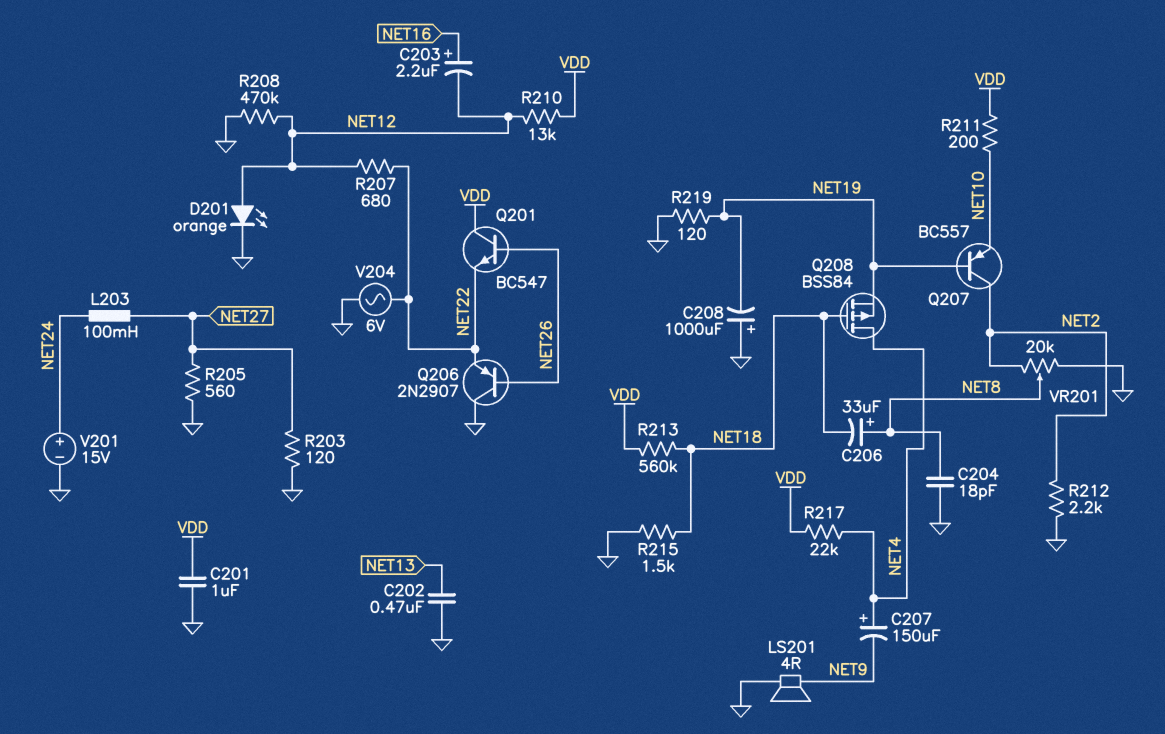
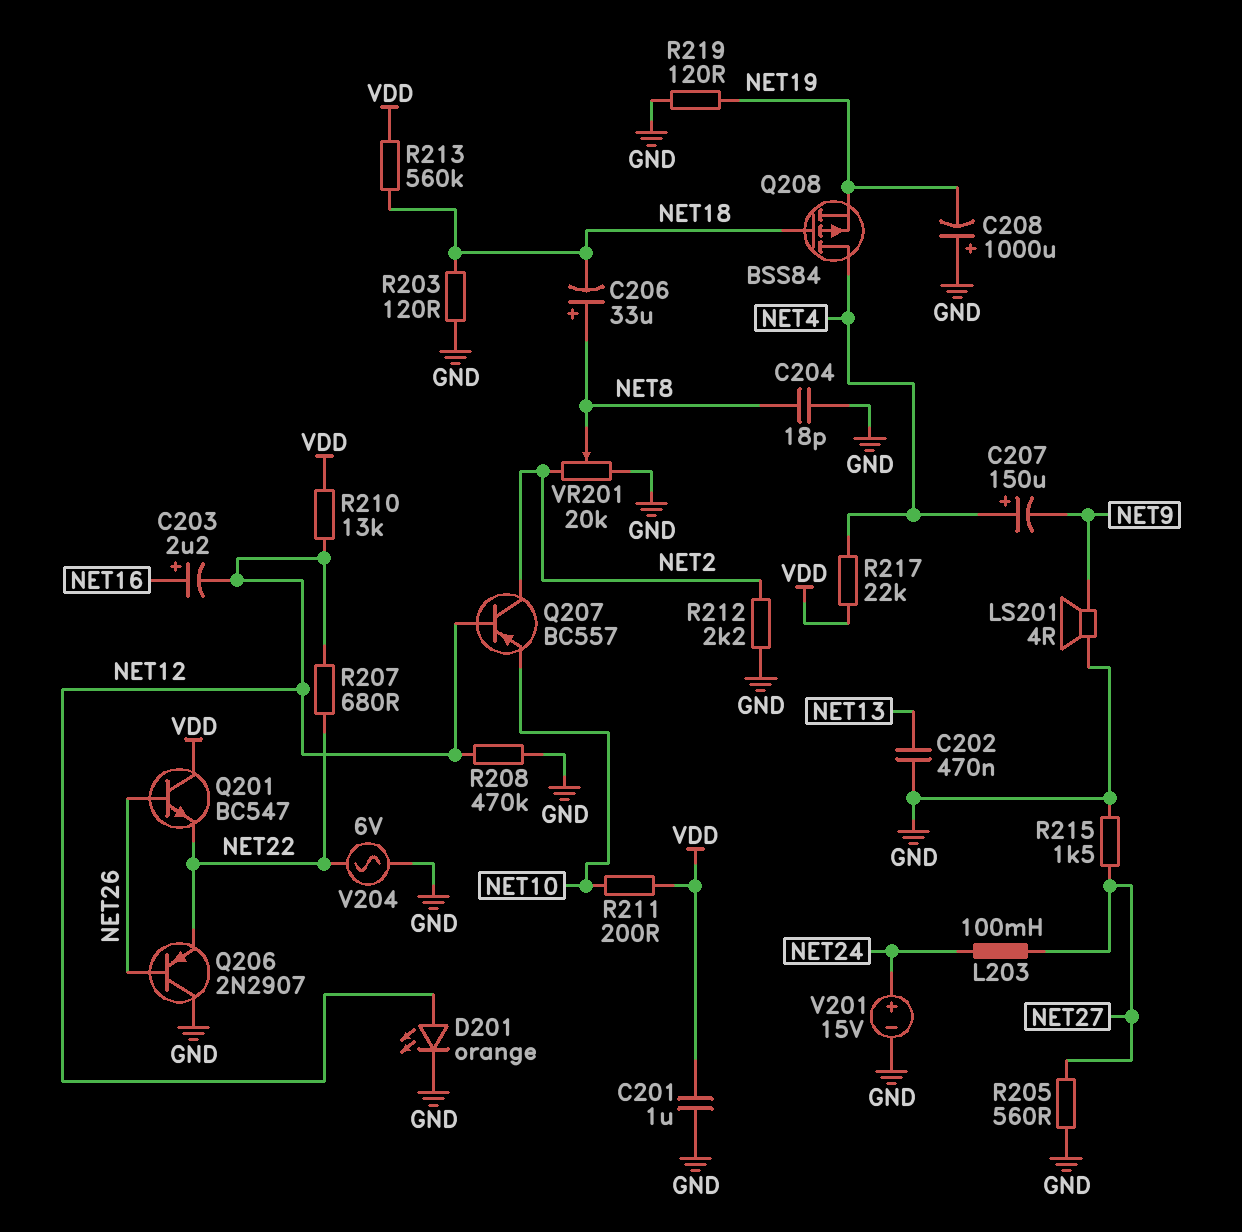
Q207: PNP BC557 (B NET19, C NET2, E NET10) -> PNP BC557 (B NET12, C NET2, E NET10)
R203: 120 (GND, NET27) -> 120 (GND, NET18)
R215: 1.5k (GND, NET18) -> 1.5k (GND, NET27)

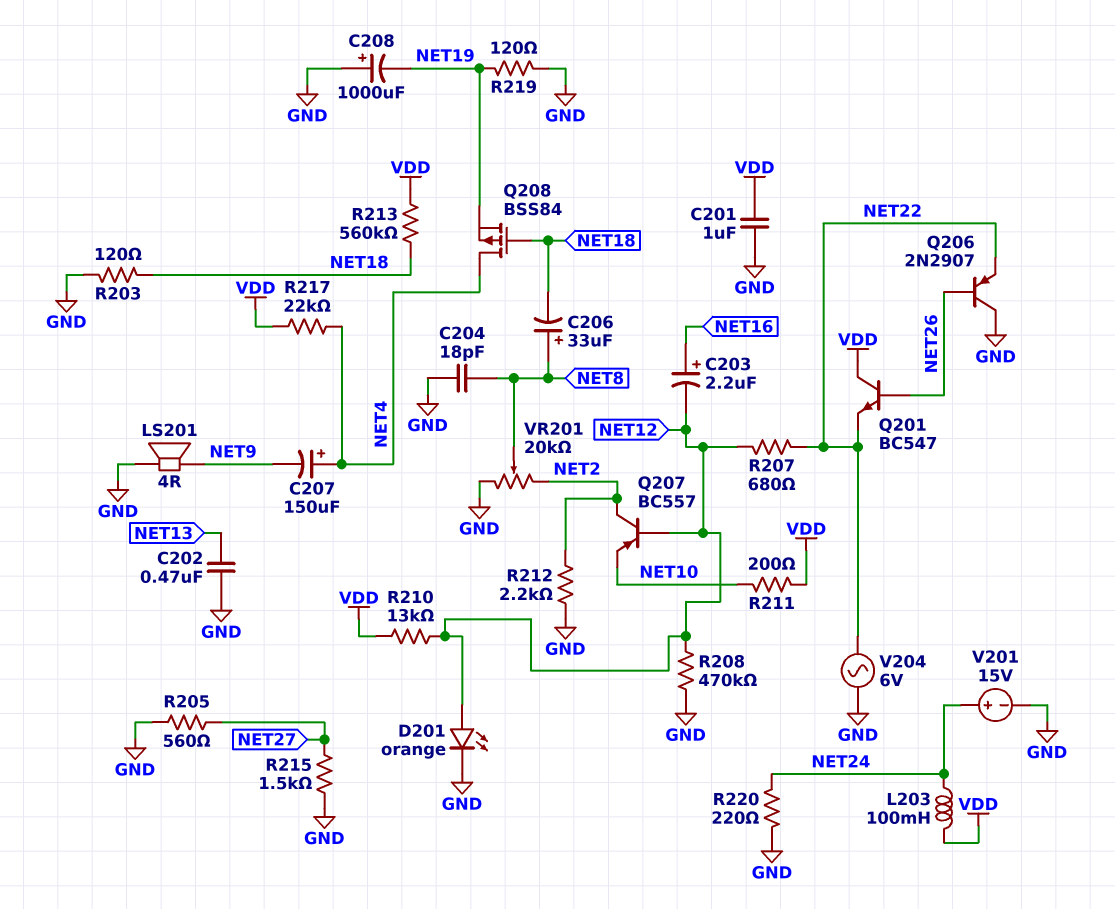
L203: 100mH (NET24, NET27) -> 100mH (NET24, VDD)
R220: none -> 220 (GND, NET24)

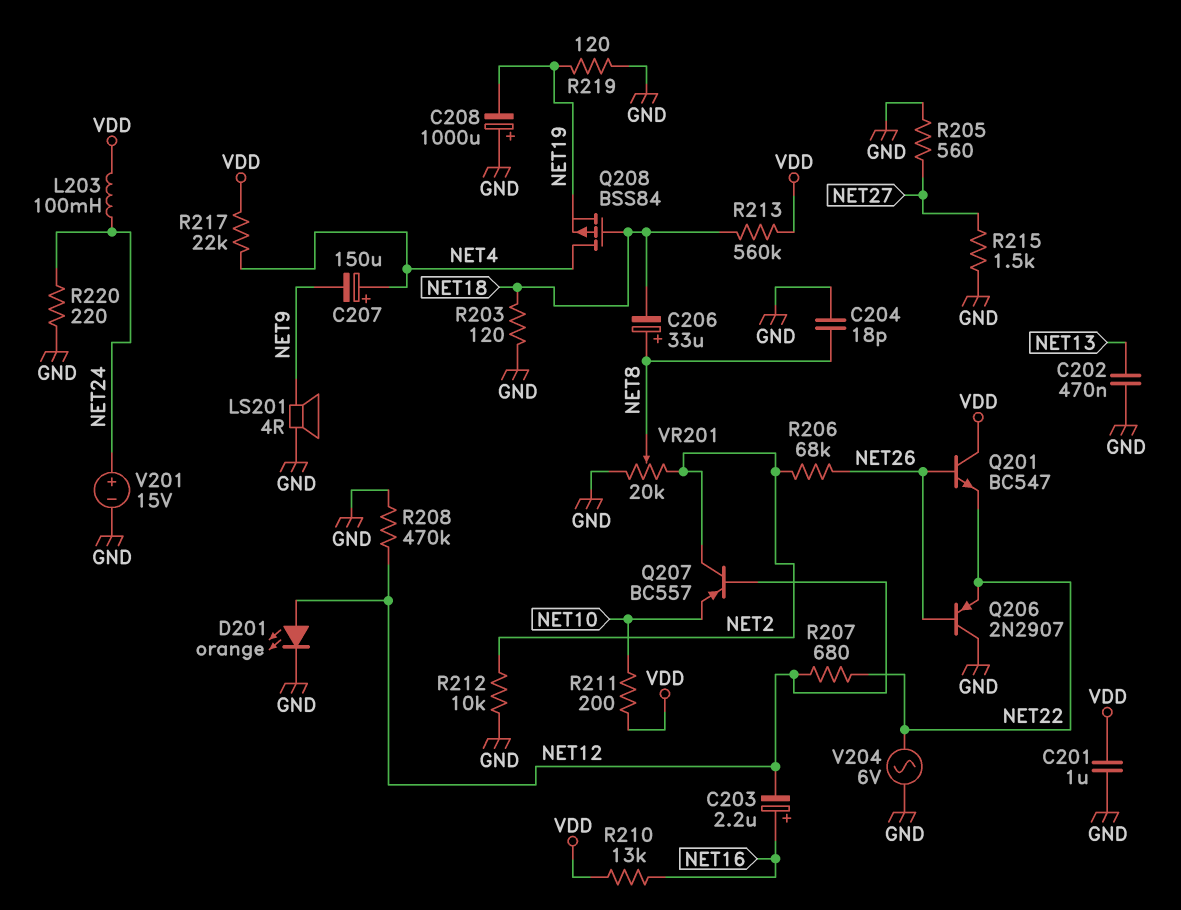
R206: none -> 68k (NET2, NET26)
R210: 13k (NET12, VDD) -> 13k (NET16, VDD)
R212: 2.2k (GND, NET2) -> 10k (GND, NET2)

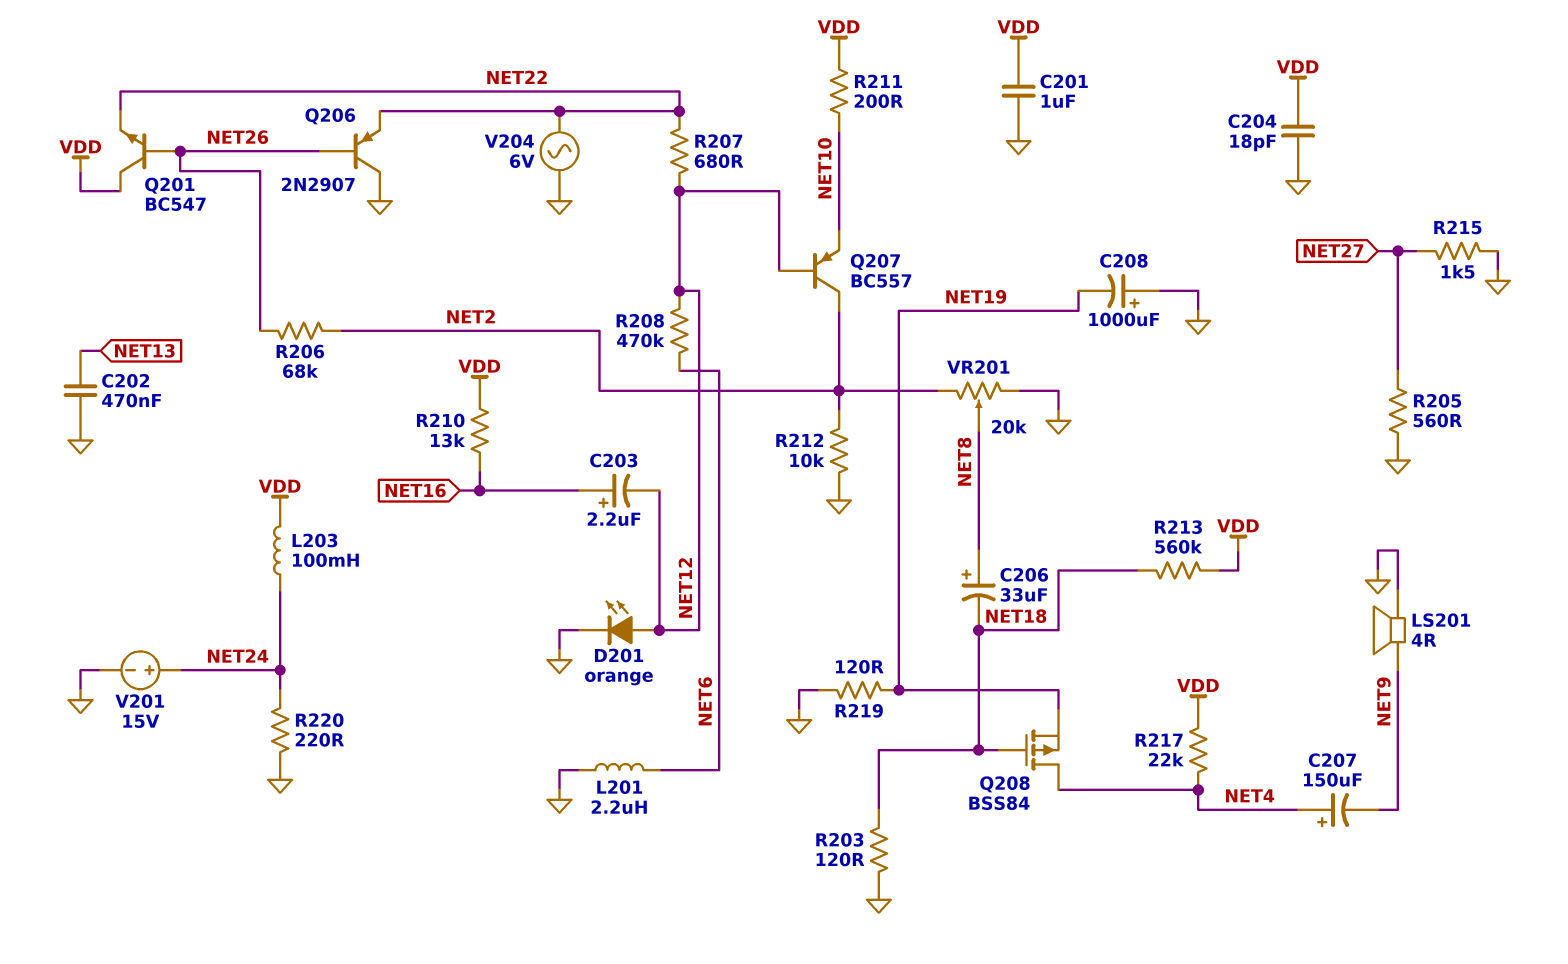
C204: 18pF (GND, NET8) -> 18pF (GND, VDD)
L201: none -> 2.2uH (GND, NET6)
R208: 470k (GND, NET12) -> 470k (NET6, NET12)

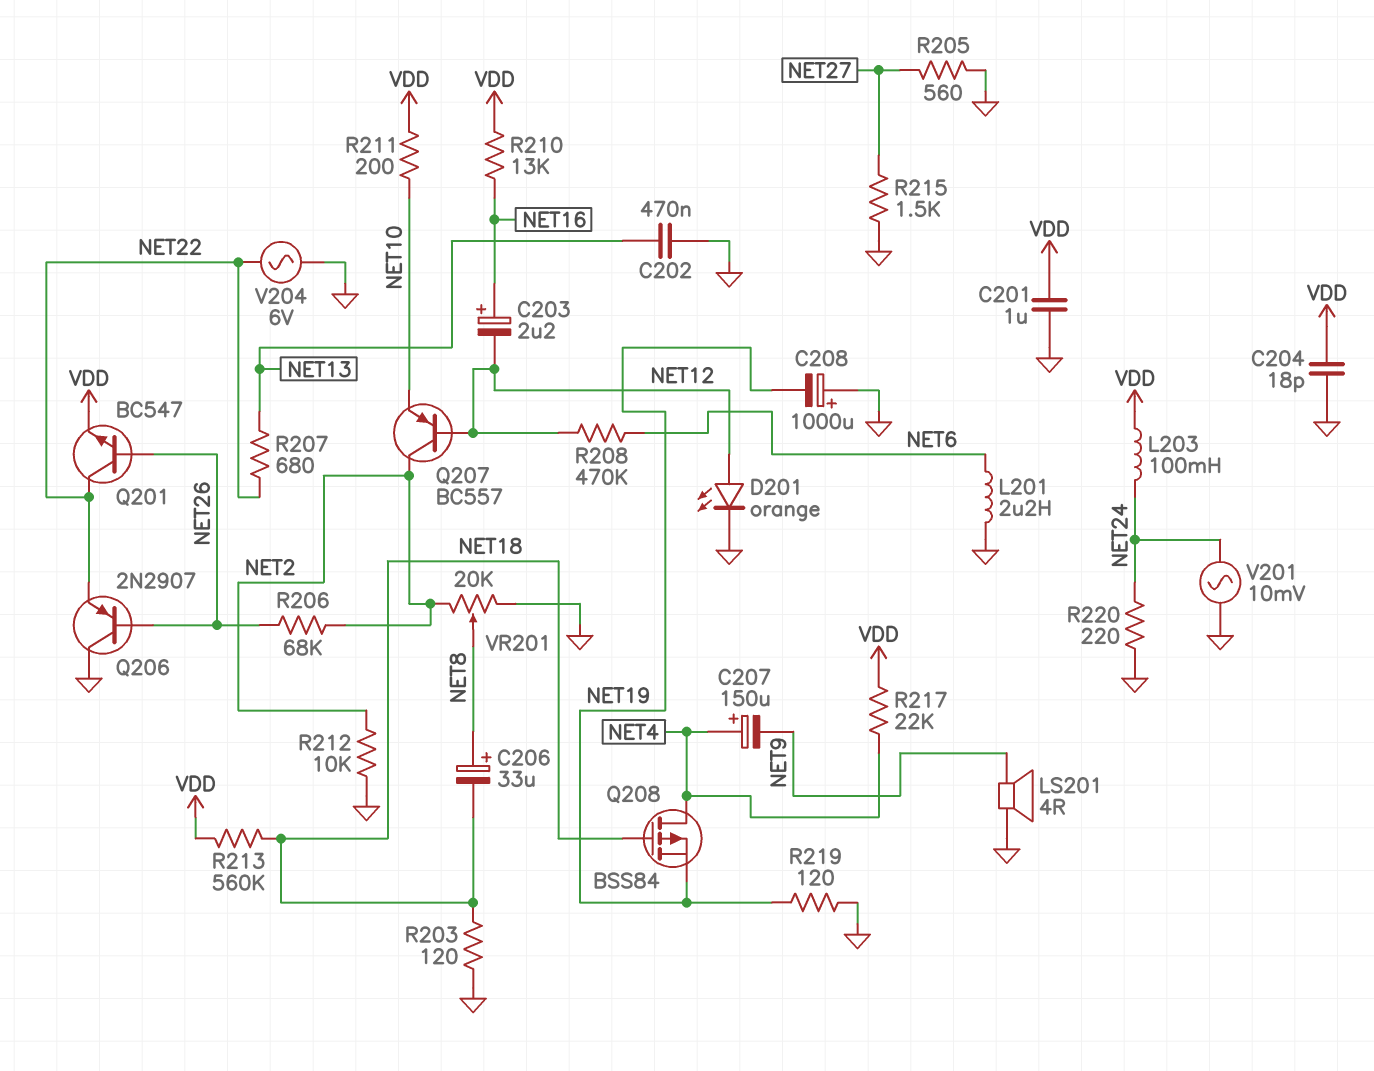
Q201: NPN BC547 (B NET26, C VDD, E NET22) -> NPN BC547 (B NET26, C NET22, E VDD)
R207: 680 (NET12, NET22) -> 680 (NET13, NET22)
V201: 15V (plus NET24, minus GND) -> AC 10mV (GND, NET24)

